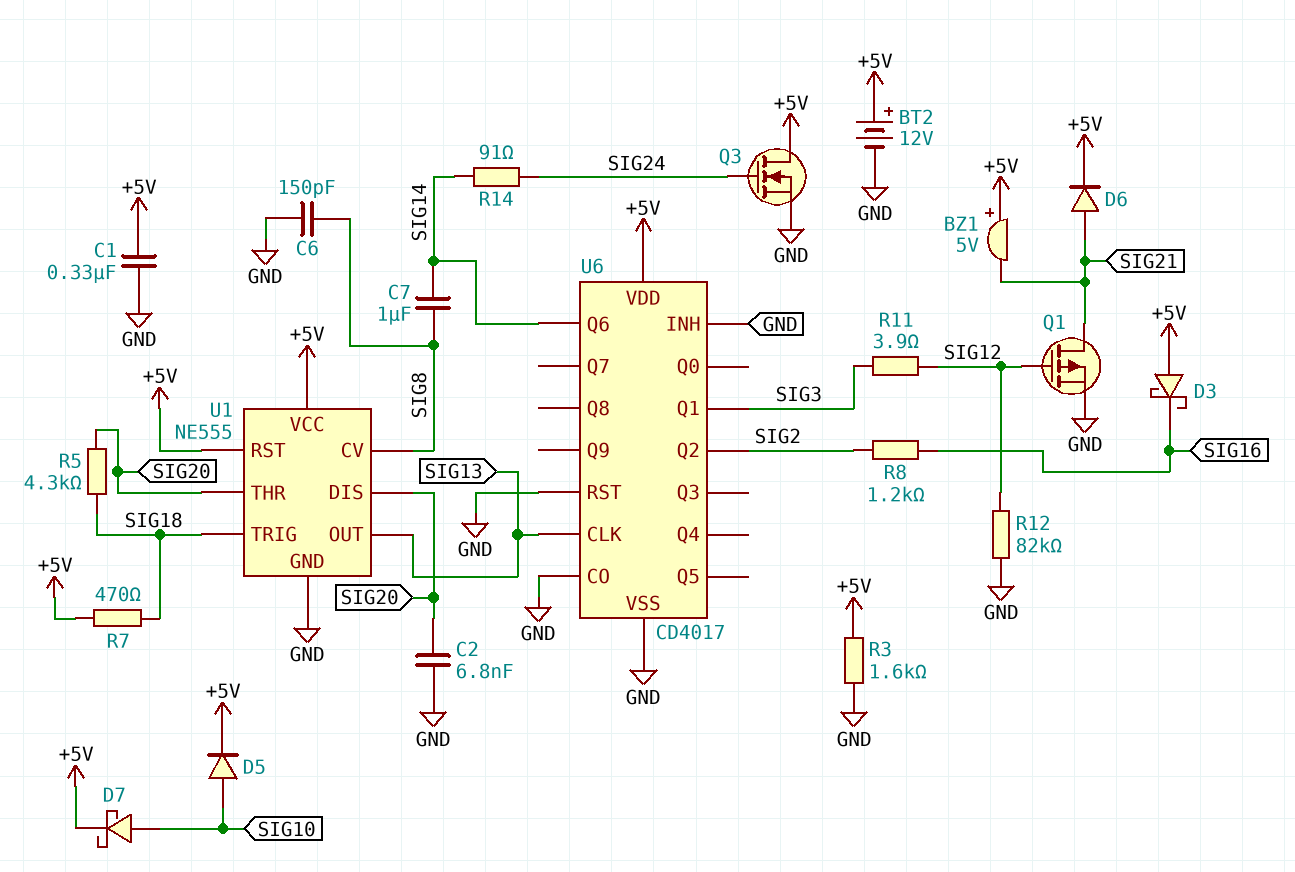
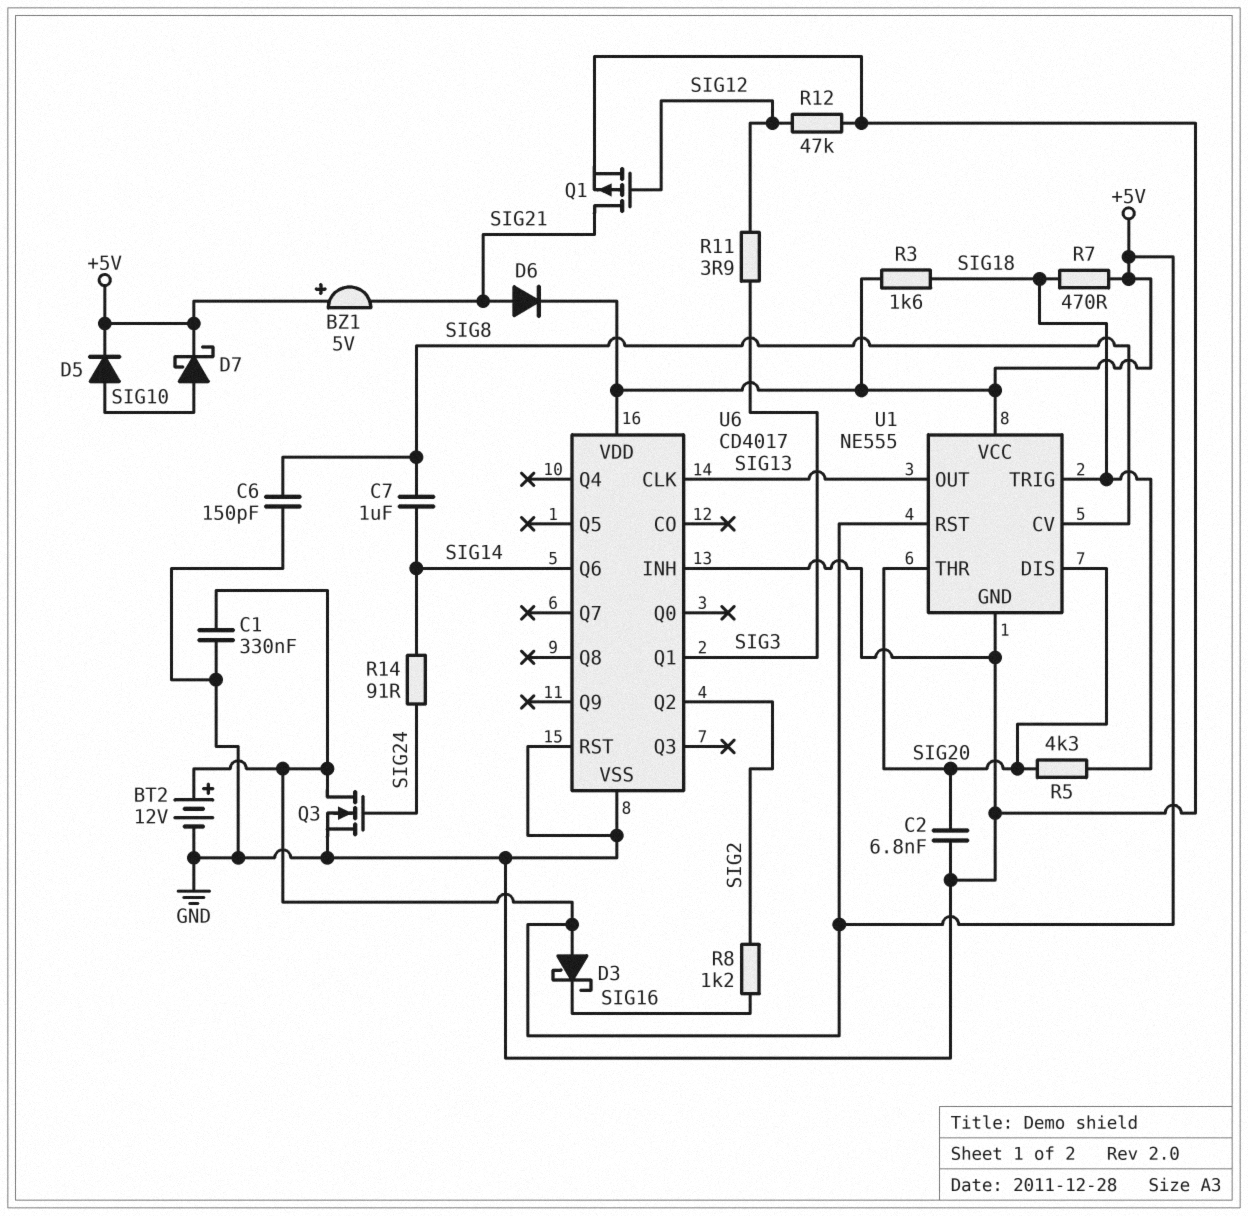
R3: 1.6k (+5V, GND) -> 1.6k (+5V, SIG18)
R12: 82k (GND, SIG12) -> 47k (GND, SIG12)
U6 pin CO: GND -> none

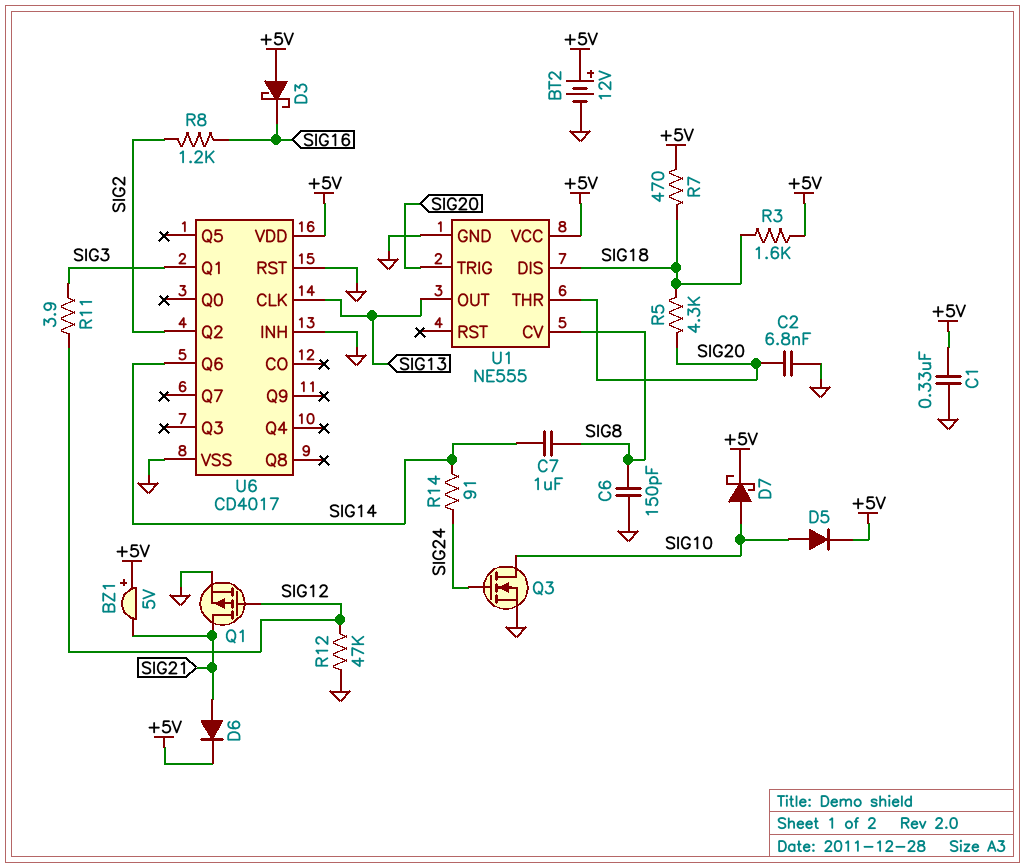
Q3: NMOS (G SIG24, D +5V, S GND) -> NMOS (G SIG24, D SIG10, S GND)
U1 pin DIS: SIG20 -> SIG18
U1 pin RST: +5V -> none
U1 pin TRIG: SIG18 -> SIG20

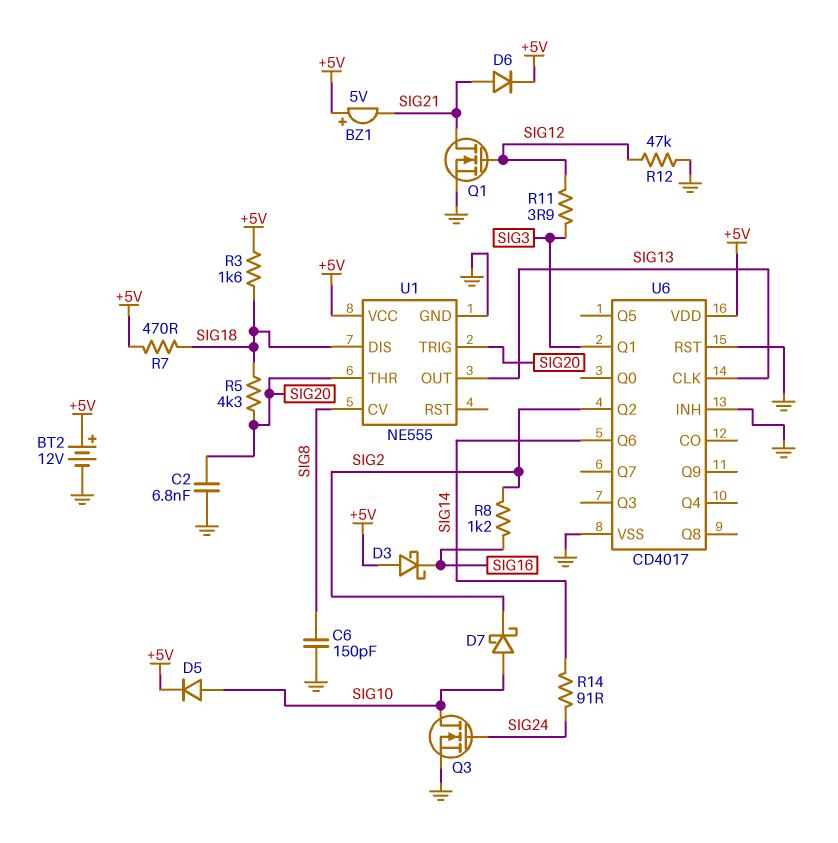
C1: 330nF (+5V, GND) -> none
C7: 1uF (SIG8, SIG14) -> none
D7: schottky (A SIG10, K +5V) -> schottky (A SIG10, K SIG2)
Q1: PMOS (G SIG12, D SIG21, S GND) -> NMOS (G SIG12, D SIG21, S GND)

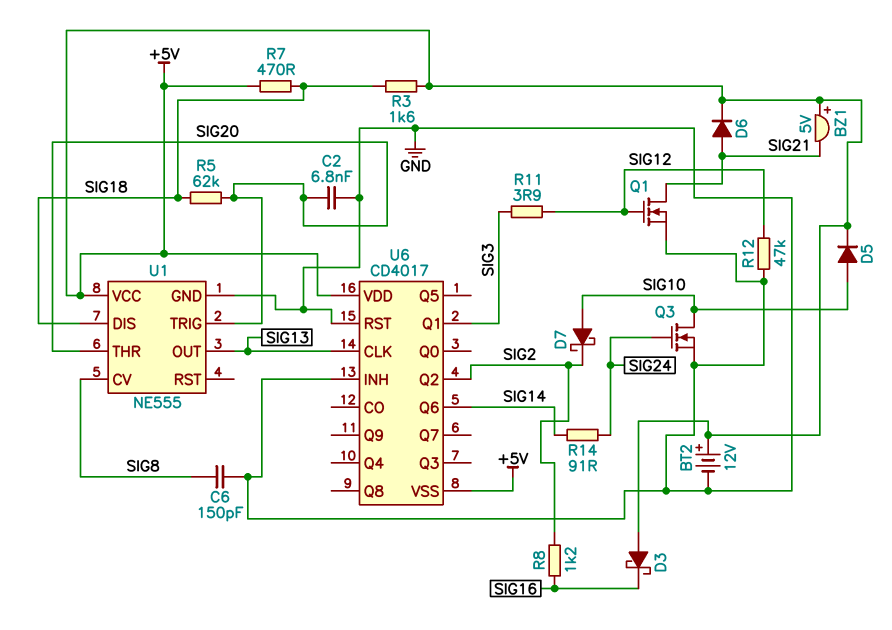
R5: 4.3k (SIG18, SIG20) -> 62k (SIG18, SIG20)
U6 pin VSS: GND -> +5V

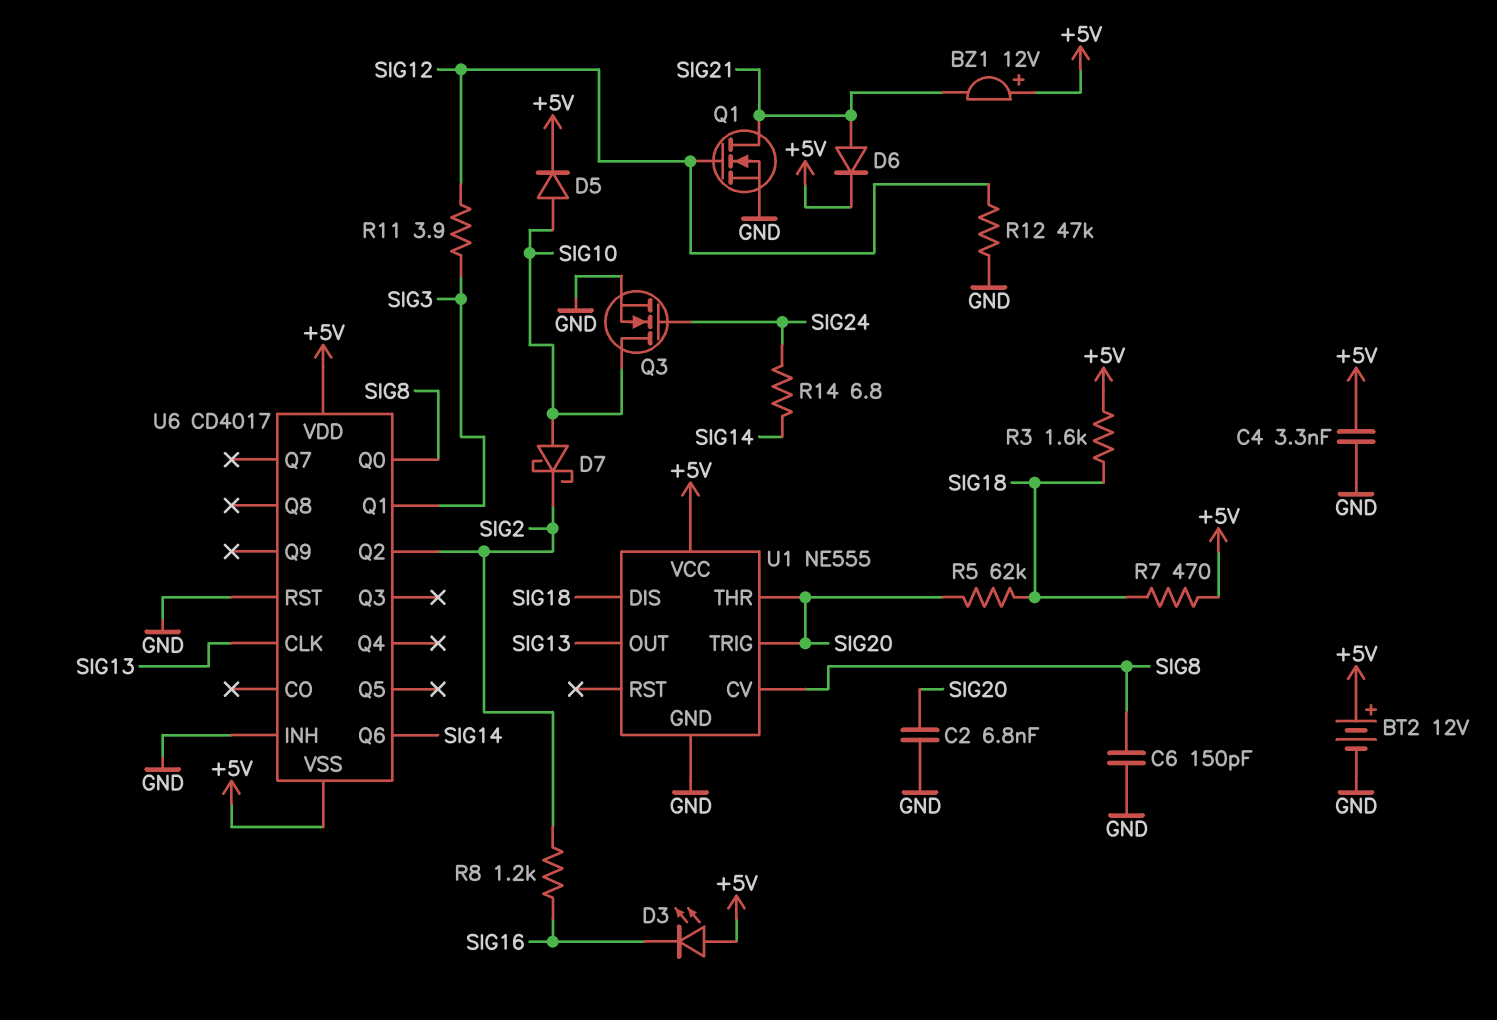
BZ1: buzzer 5V (plus +5V, minus SIG21) -> buzzer 12V (plus +5V, minus SIG21)
C4: none -> 3.3nF (+5V, GND)
D3: schottky (A +5V, K SIG16) -> LED (A +5V, K SIG16)
R14: 91 (SIG14, SIG24) -> 6.8 (SIG14, SIG24)
U6 pin Q0: none -> SIG8

